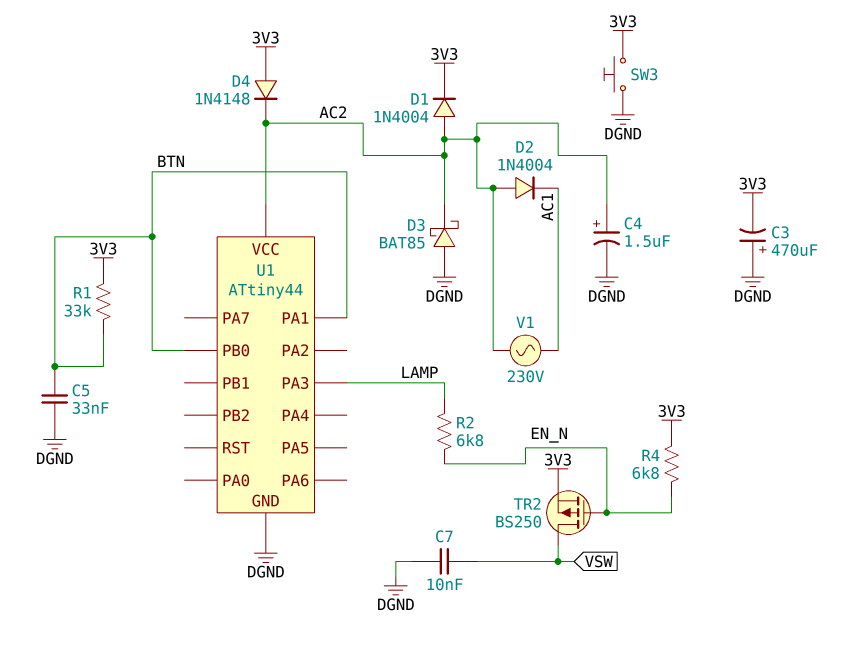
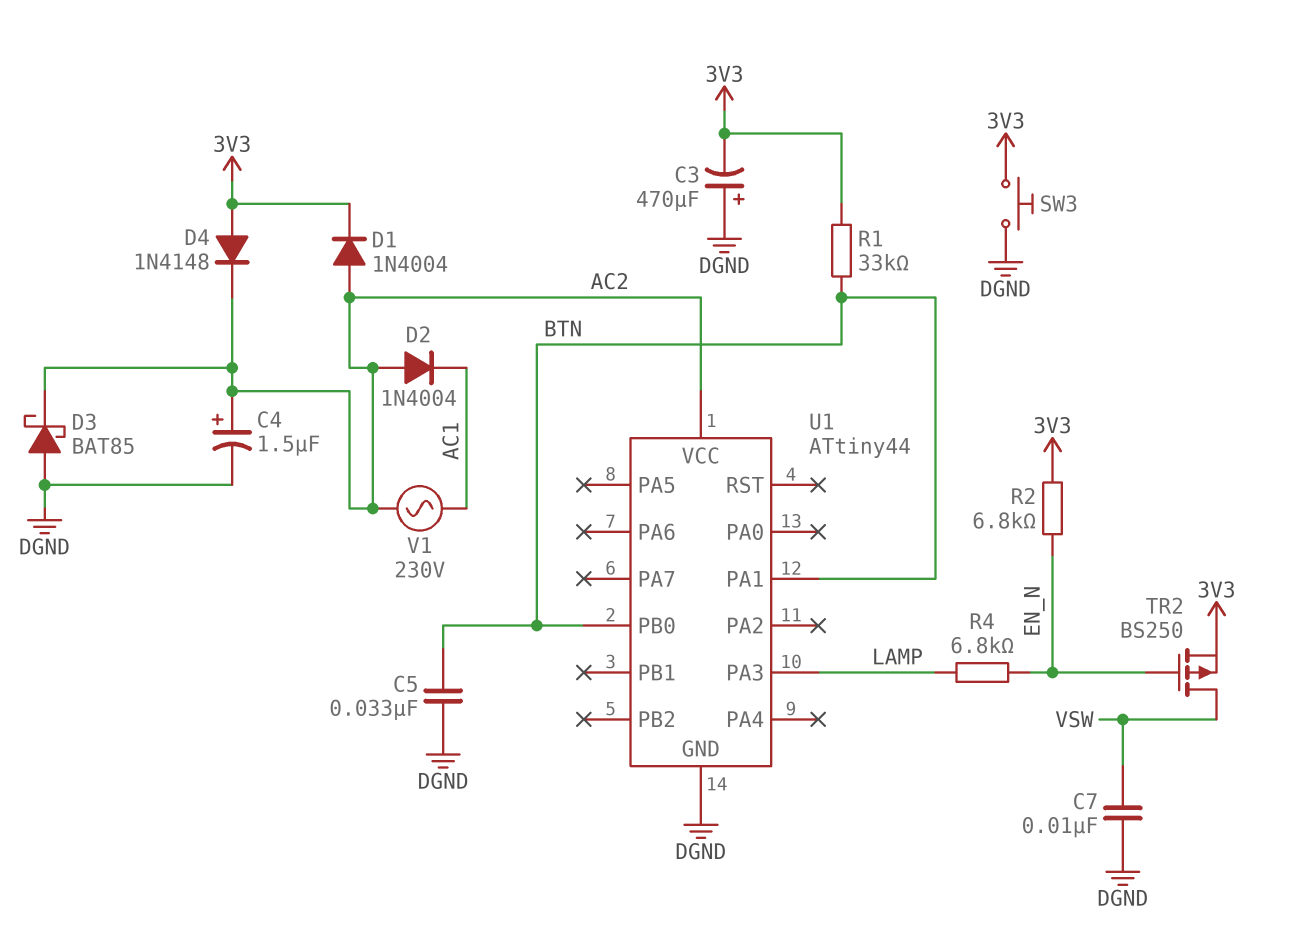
R2: 6.8k (EN_N, LAMP) -> 6.8k (3V3, EN_N)
R4: 6.8k (3V3, EN_N) -> 6.8k (EN_N, LAMP)

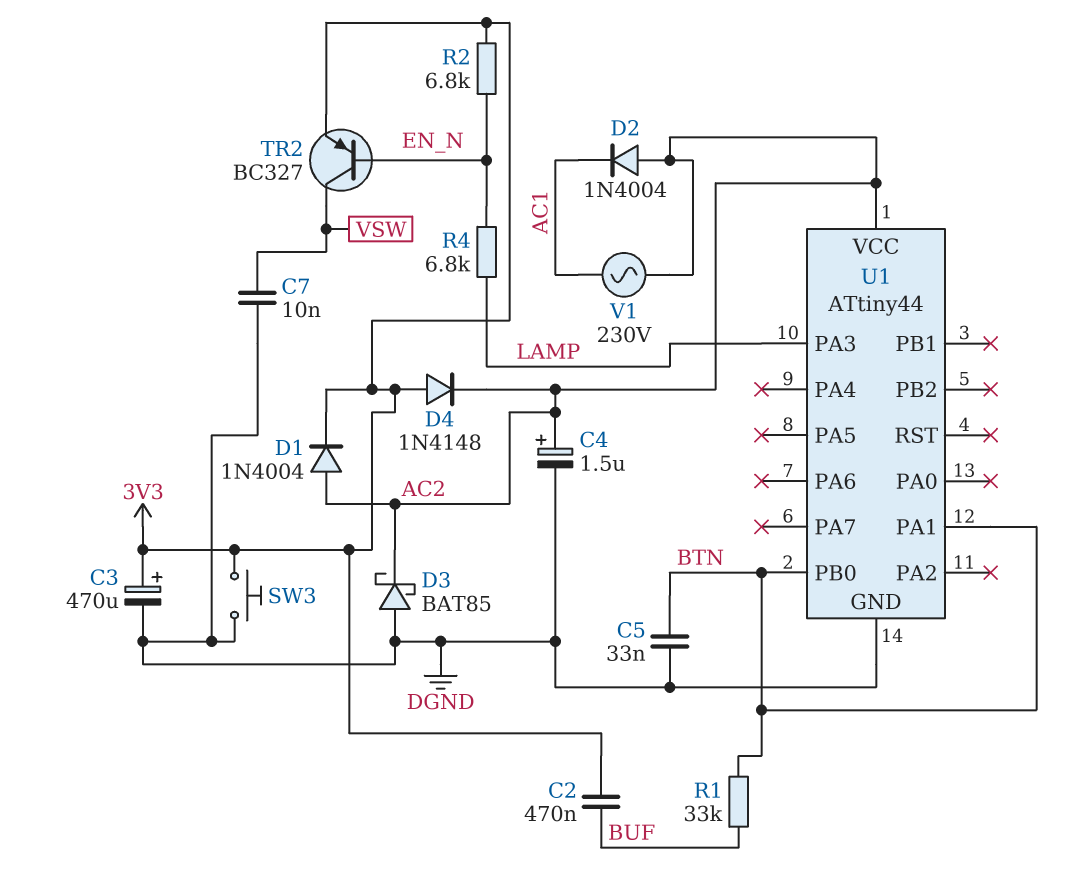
C2: none -> 470nF (3V3, BUF)
C3: 470uF (plus DGND, minus 3V3) -> 470uF (plus 3V3, minus DGND)
R1: 33k (3V3, BTN) -> 33k (BTN, BUF)
TR2: PMOS BS250 (G EN_N, D VSW, S 3V3) -> PNP BC327 (B EN_N, C VSW, E 3V3)

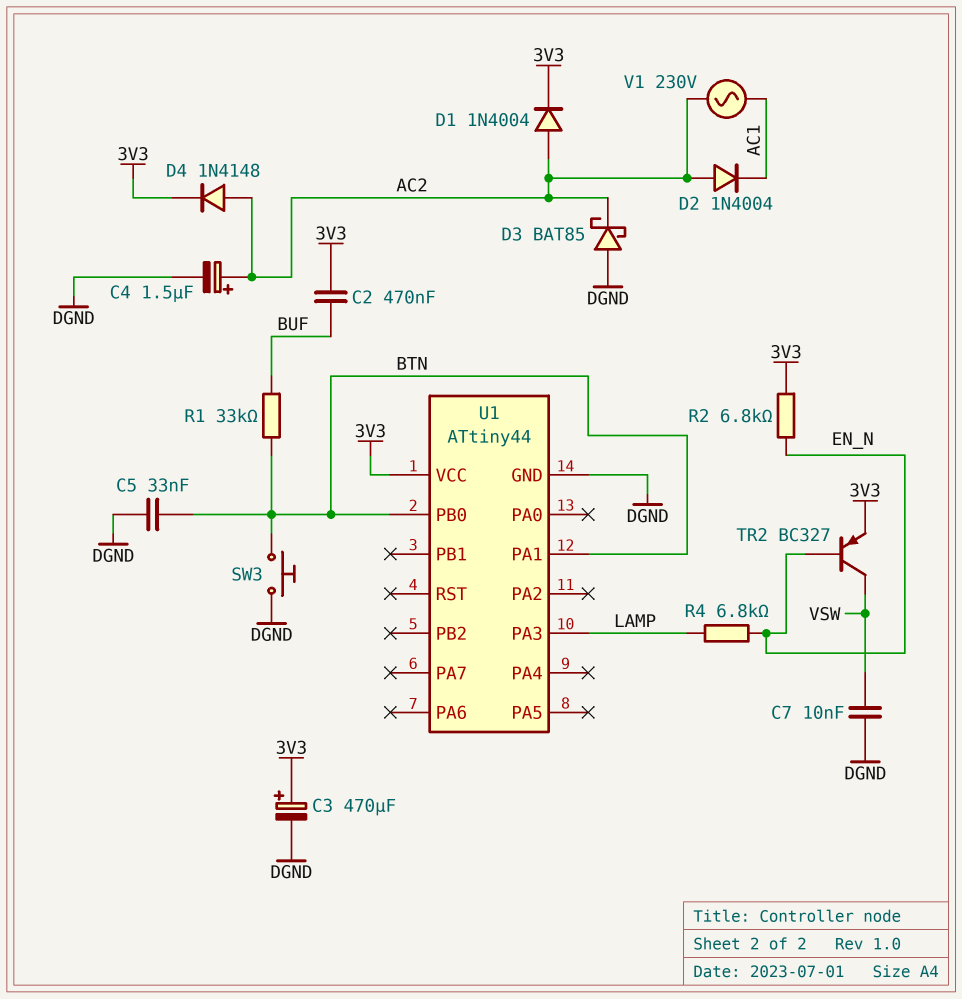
D4: diode 1N4148 (A 3V3, K AC2) -> diode 1N4148 (A AC2, K 3V3)
SW3: button (3V3, DGND) -> button (BTN, DGND)
U1 pin VCC: AC2 -> 3V3

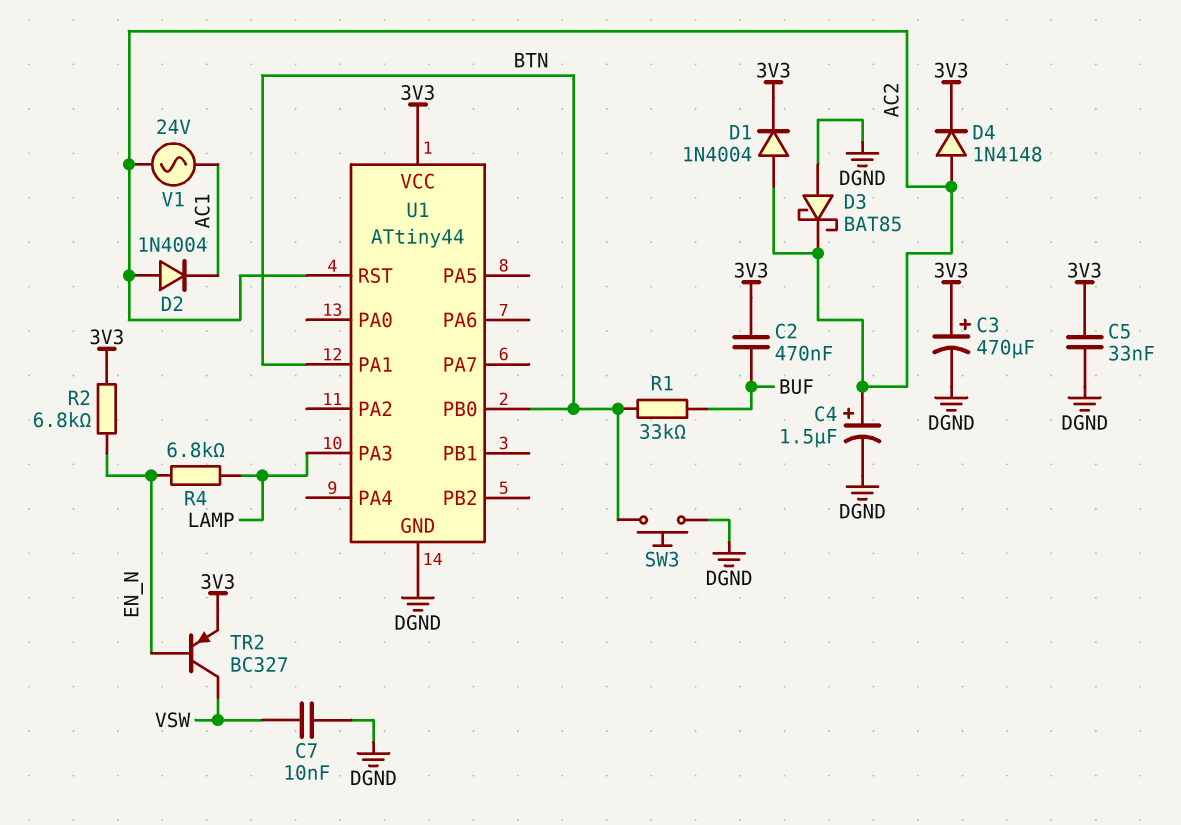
C5: 33nF (BTN, DGND) -> 33nF (3V3, DGND)
U1 pin RST: none -> AC2
V1: AC 230V (AC1, AC2) -> AC 24V (AC1, AC2)

